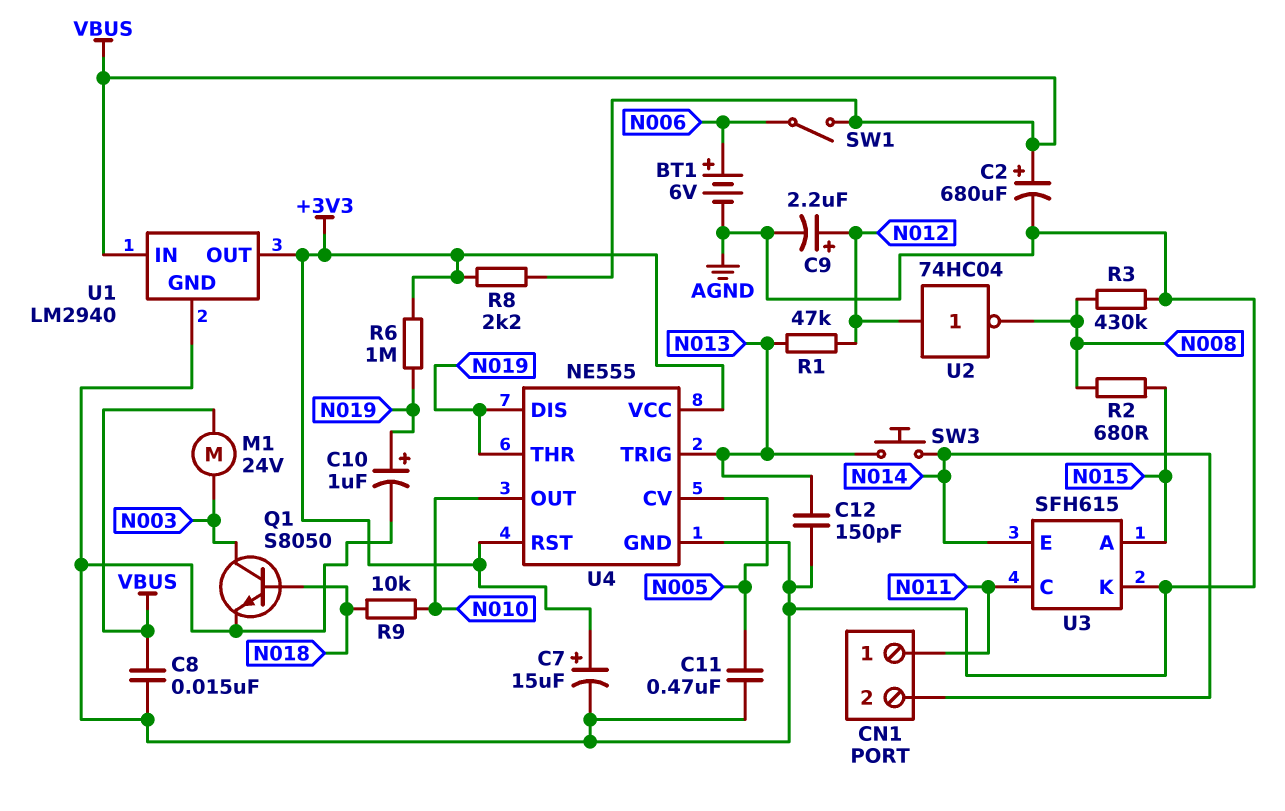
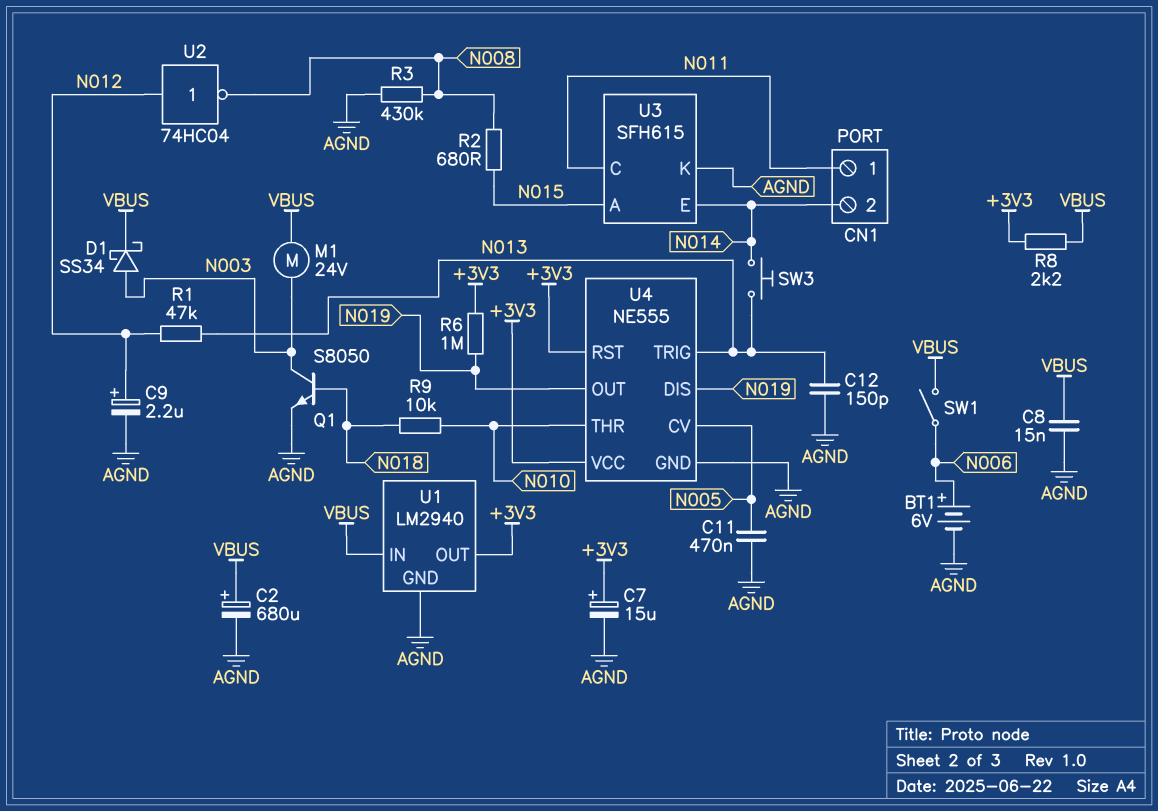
C10: 1uF (plus N019, minus AGND) -> none
D1: none -> schottky SS34 (A N003, K VBUS)
U4 pin OUT: N010 -> N019
U4 pin THR: N019 -> N010

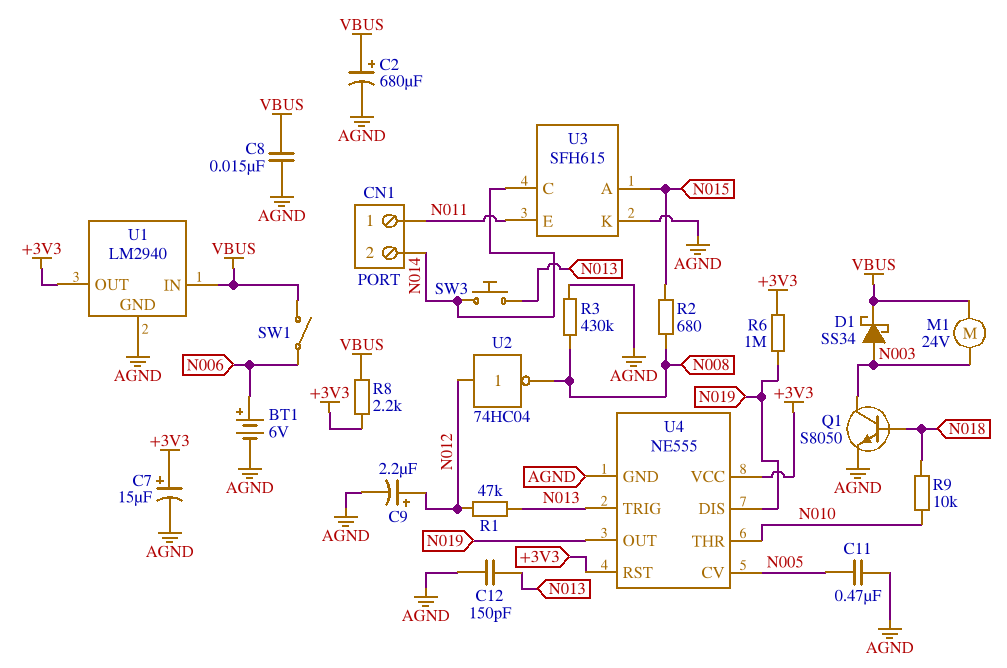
U3 pin C: N011 -> N014
U3 pin E: N014 -> N011

